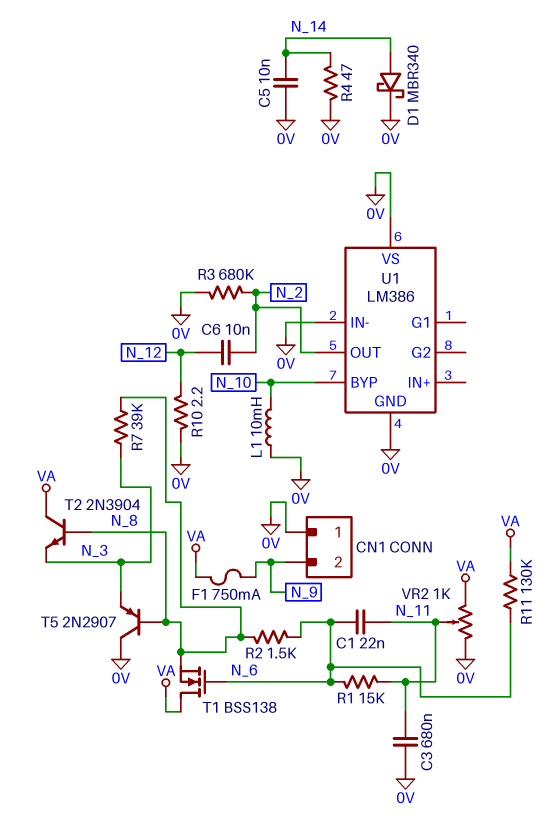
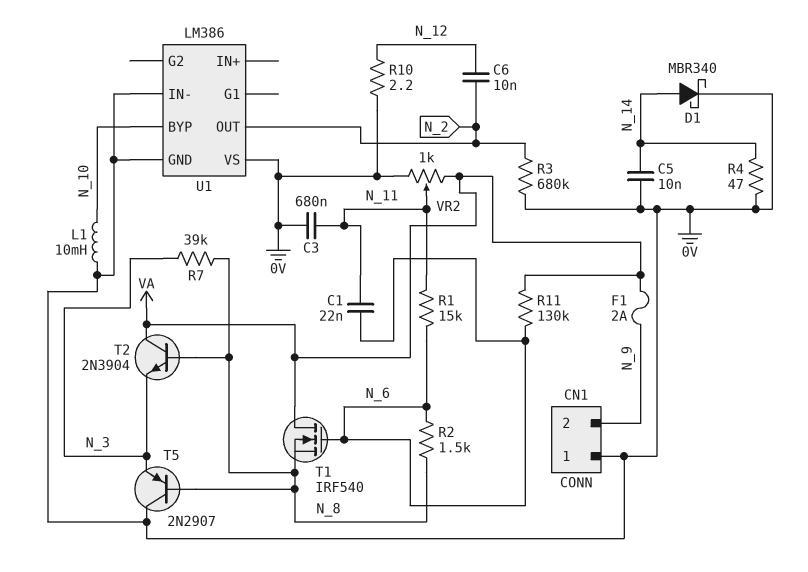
F1: 750mA (N_9, VA) -> 2A (N_9, VA)
T1: NMOS BSS138 (G N_6, D VA, S N_8) -> NMOS IRF540 (G N_6, D VA, S N_8)

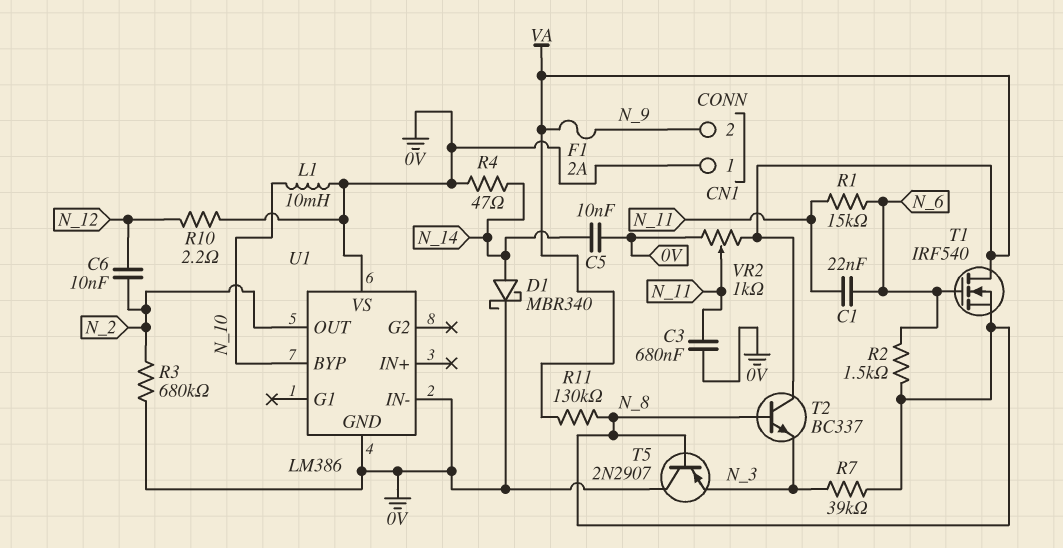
R11: 130k (N_6, VA) -> 130k (N_8, VA)
T2: NPN 2N3904 (B N_8, C VA, E N_3) -> NPN BC337 (B N_8, C VA, E N_3)

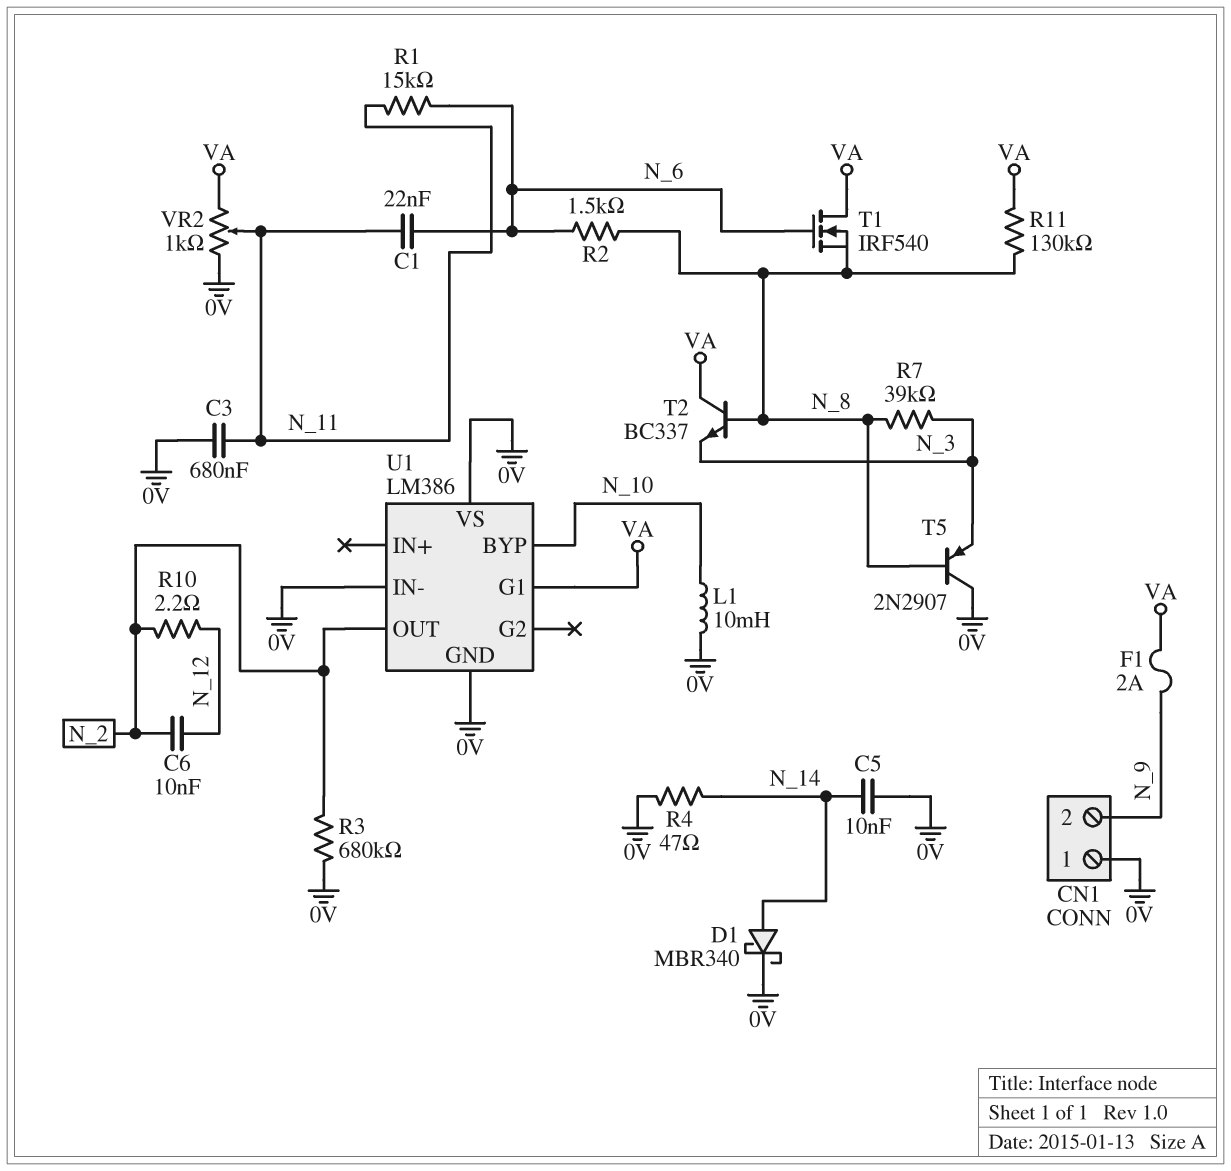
R10: 2.2 (0V, N_12) -> 2.2 (N_2, N_12)
U1 pin G1: none -> VA

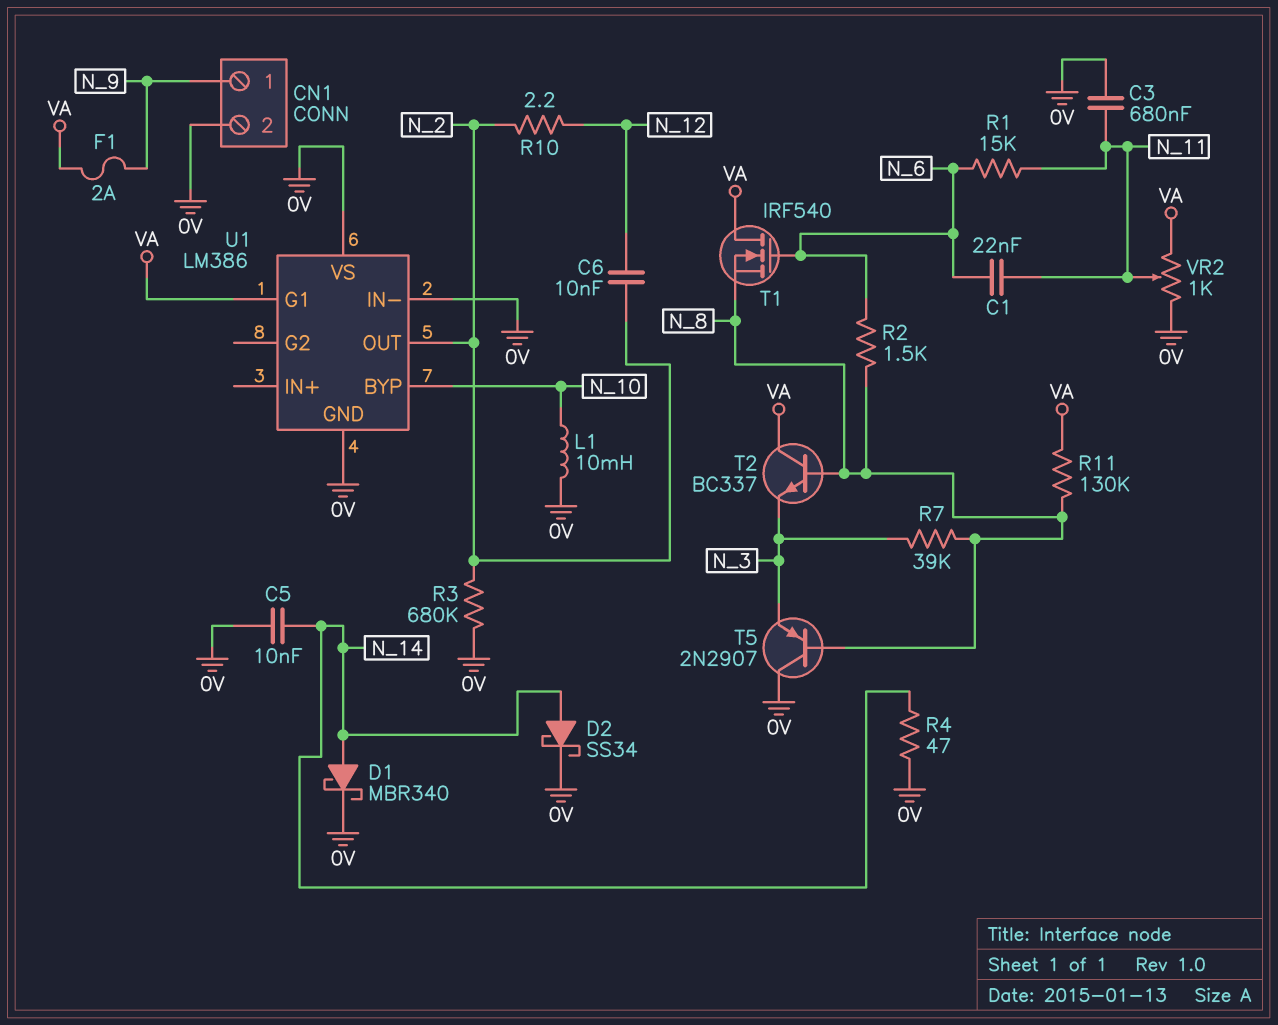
CN1 pin 1: 0V -> N_9
CN1 pin 2: N_9 -> 0V
D2: none -> schottky SS34 (A N_14, K 0V)

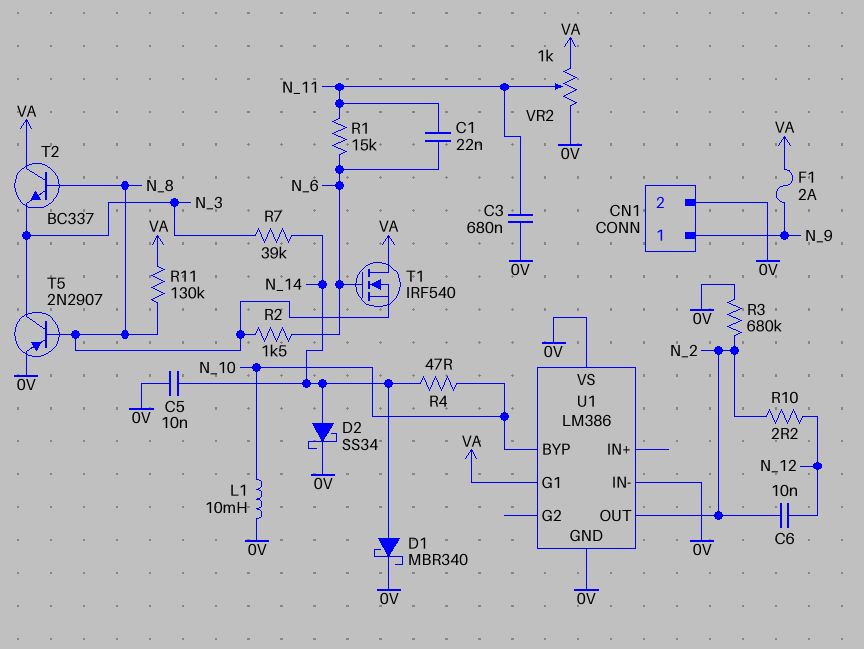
R4: 47 (0V, N_14) -> 47 (N_10, N_14)
R7: 39k (N_3, N_8) -> 39k (N_3, N_14)
T5: PNP 2N2907 (B N_8, C 0V, E N_3) -> PNP 2N2907 (B N_8, C N_3, E 0V)

